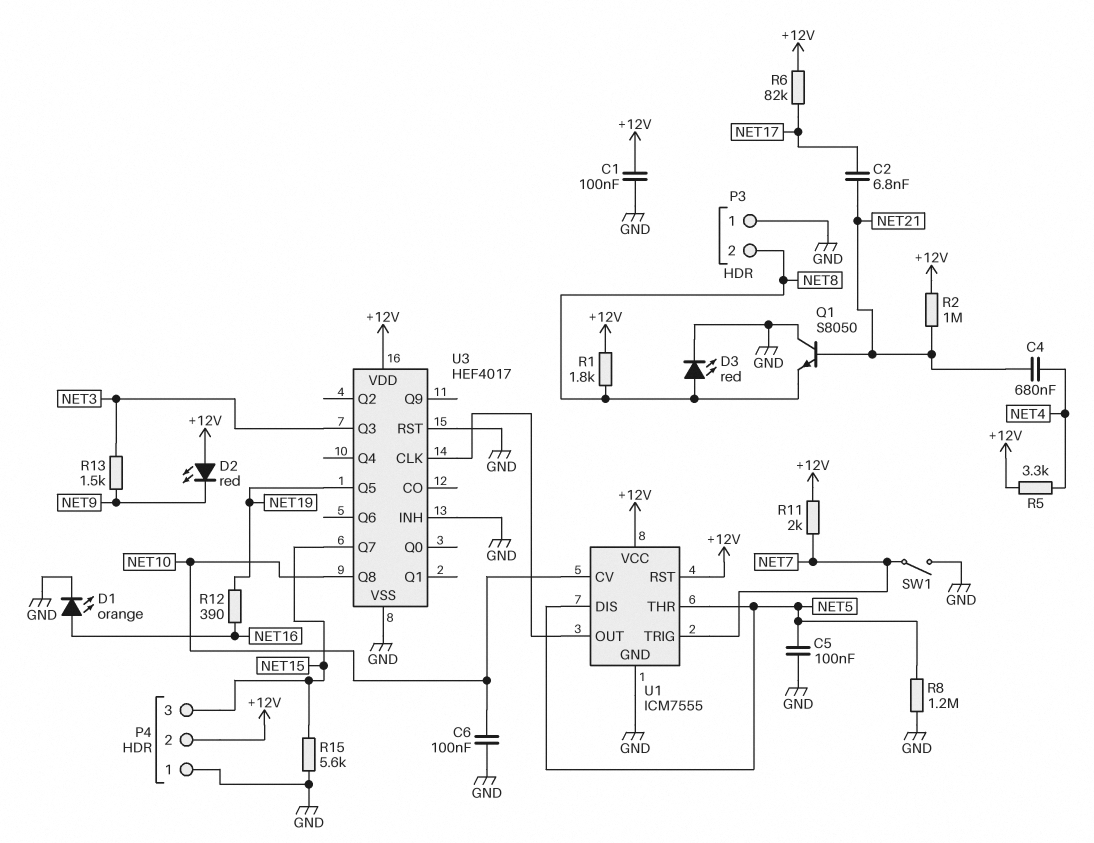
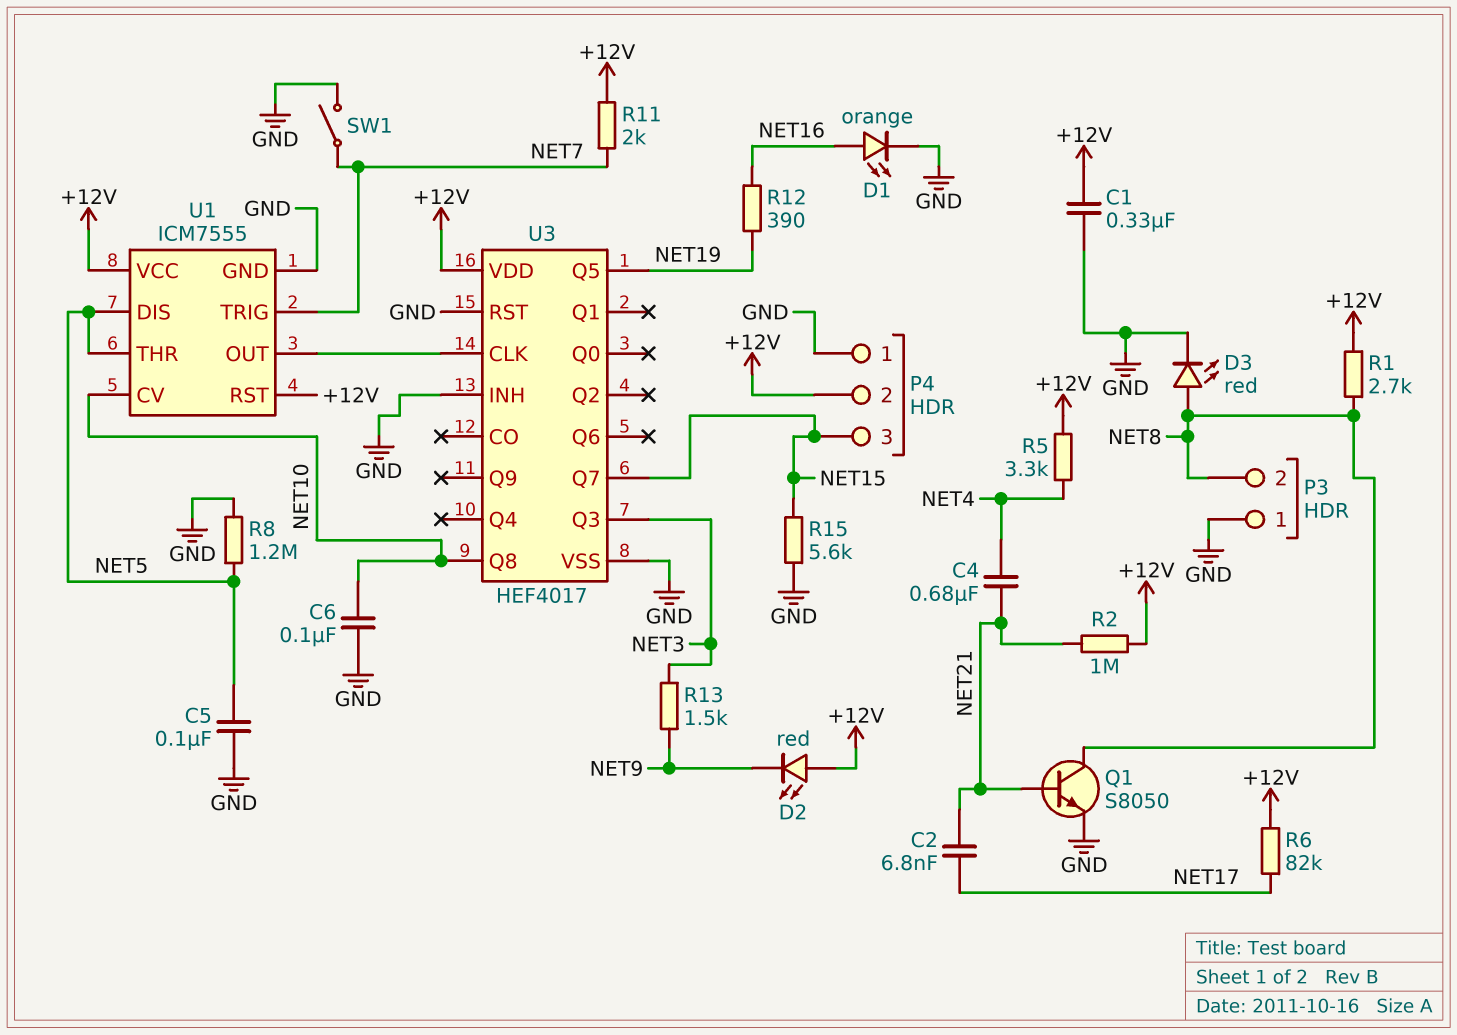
C1: 100nF (+12V, GND) -> 330nF (+12V, GND)
Q1: NPN S8050 (B NET21, C GND, E NET8) -> NPN S8050 (B NET21, C NET8, E GND)
R1: 1.8k (+12V, NET8) -> 2.7k (+12V, NET8)

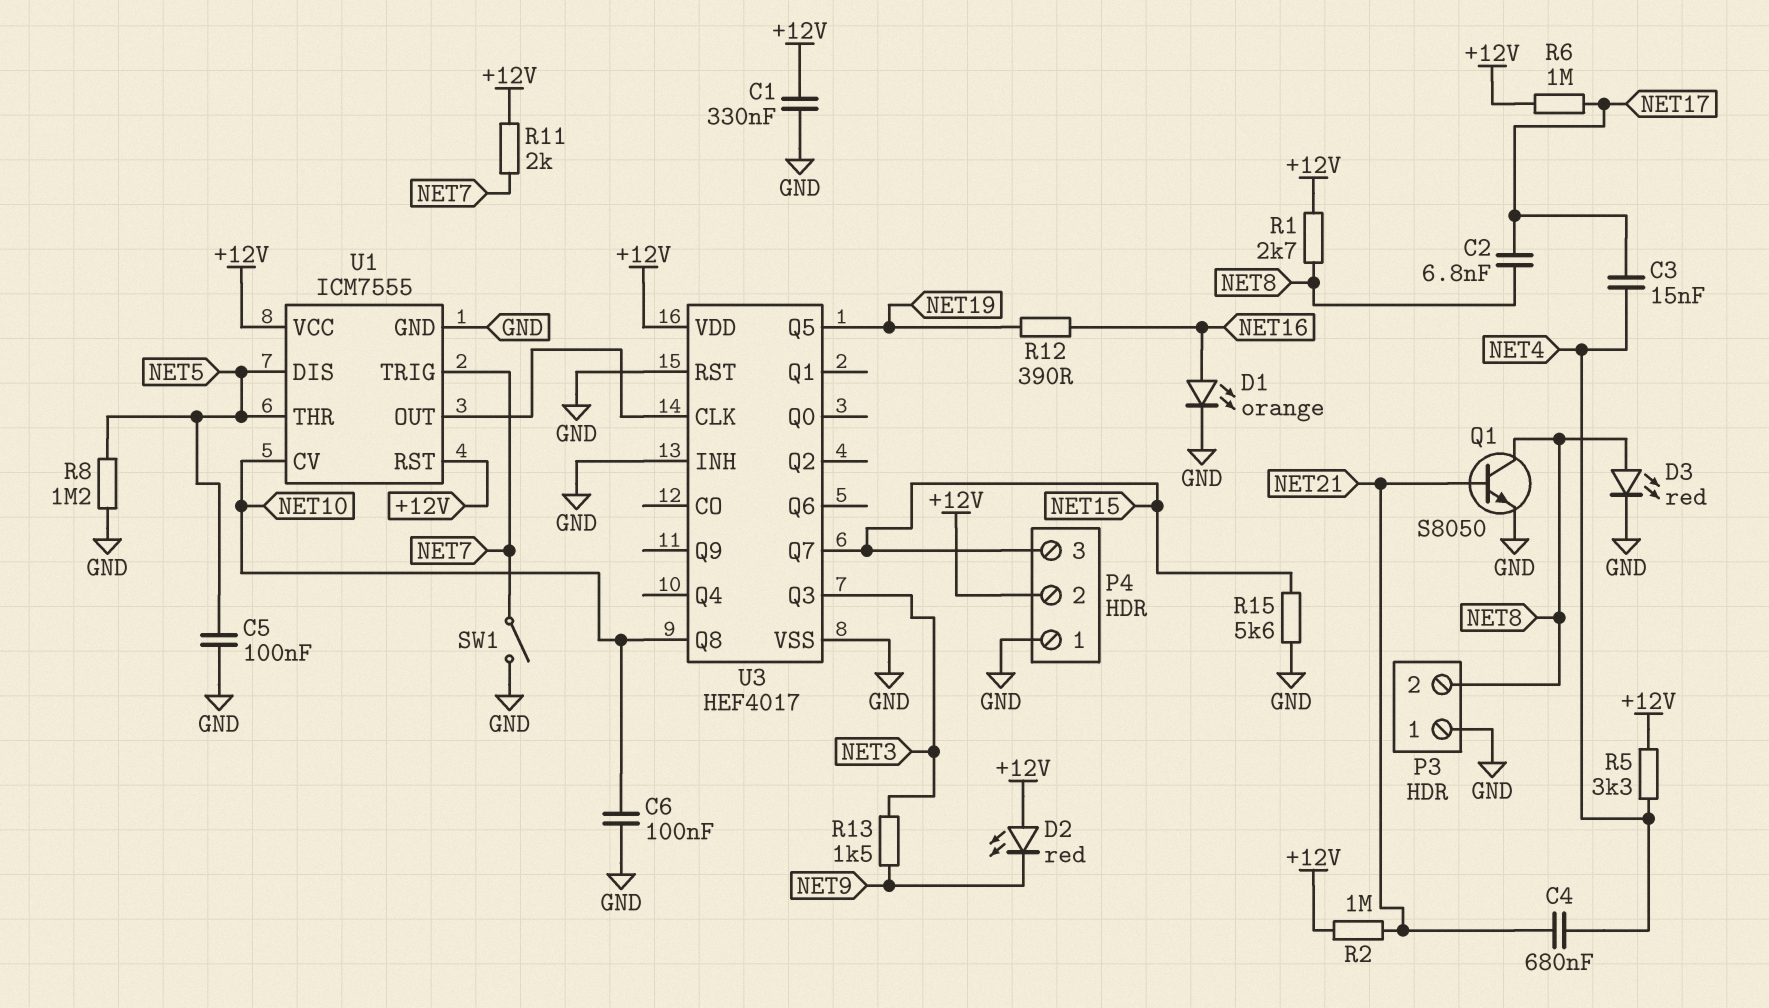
C2: 6.8nF (NET17, NET21) -> 6.8nF (NET8, NET17)
C3: none -> 15nF (NET4, NET17)
R6: 82k (+12V, NET17) -> 1M (+12V, NET17)

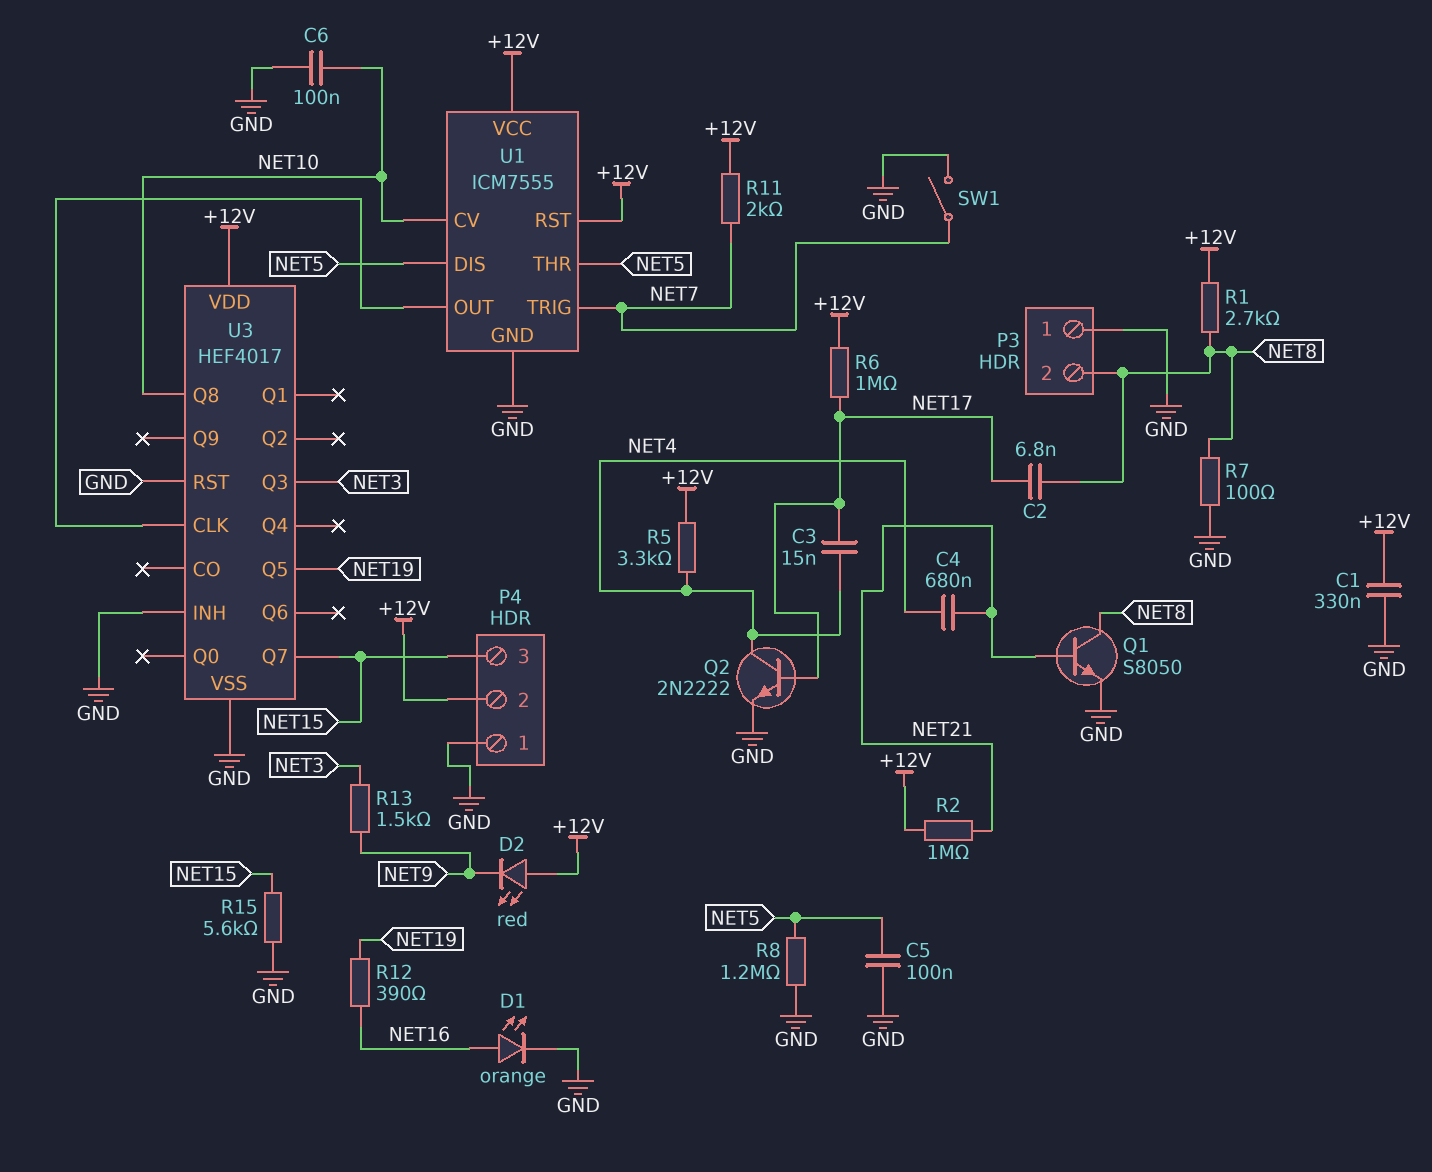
D3: LED red (A NET8, K GND) -> none
Q2: none -> NPN 2N2222 (B NET17, C NET4, E GND)
R7: none -> 100 (GND, NET8)

